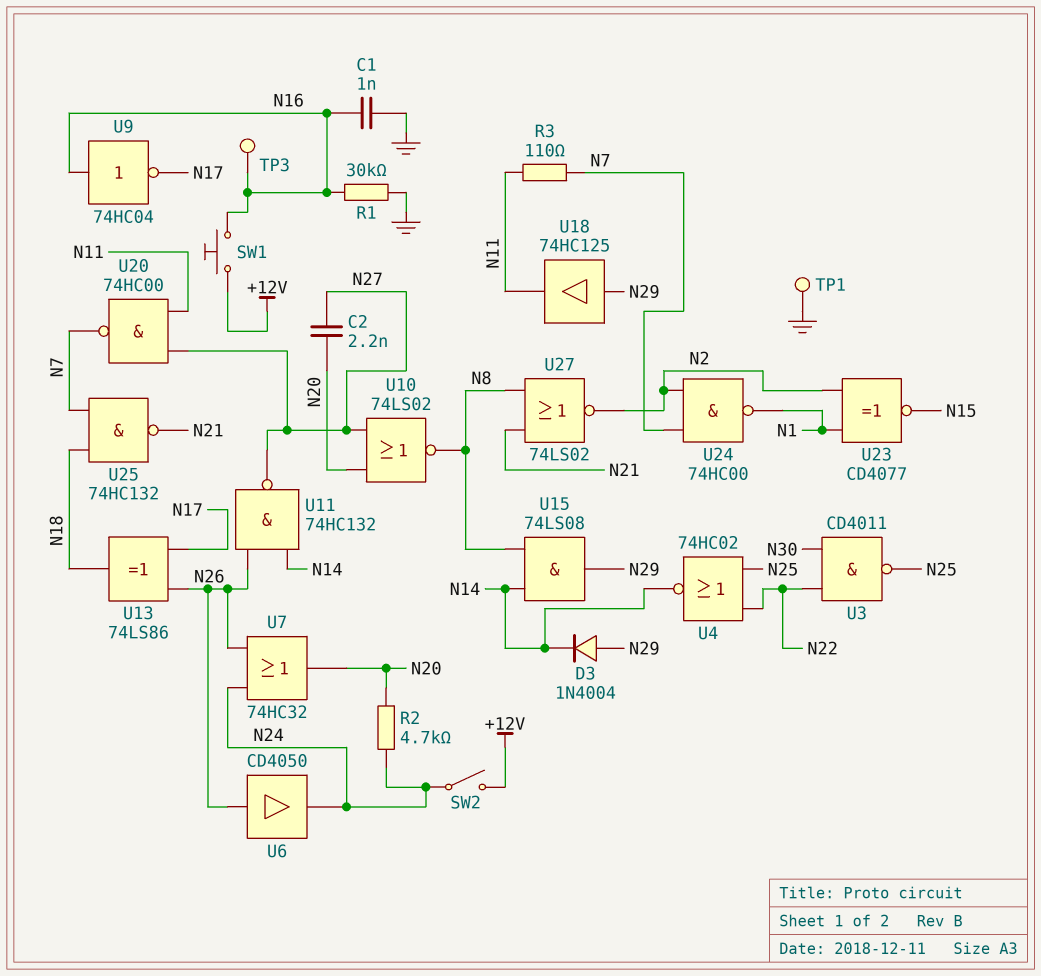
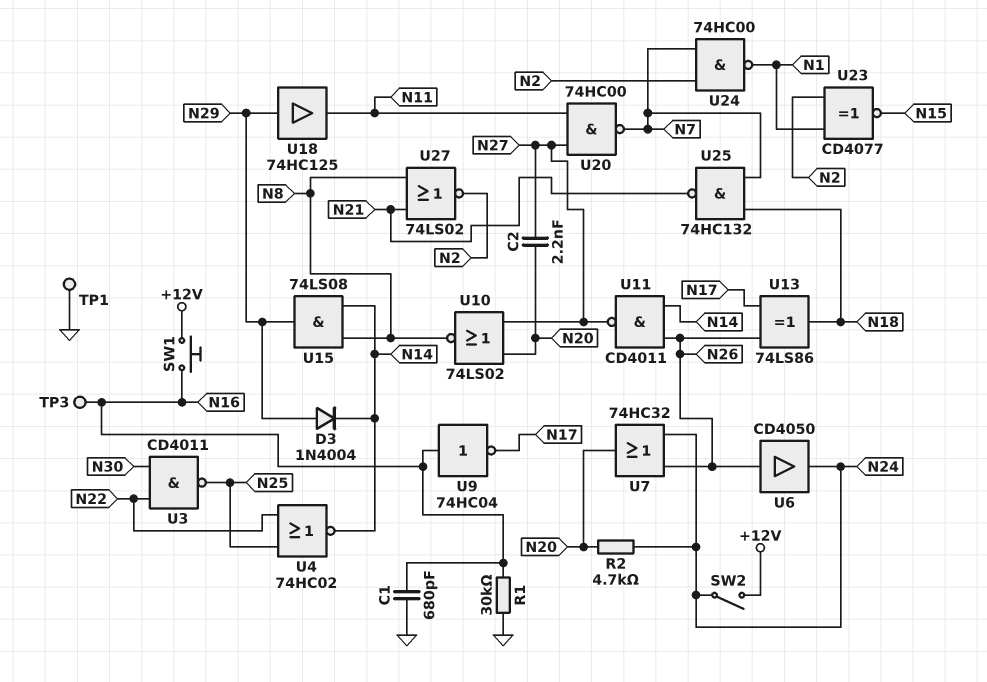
C1: 1nF (GND, N16) -> 680pF (GND, N16)
R3: 110 (N7, N11) -> none
U11: NAND 74HC132 (in N14, in N26, out N27) -> NAND CD4011 (in N14, in N26, out N27)

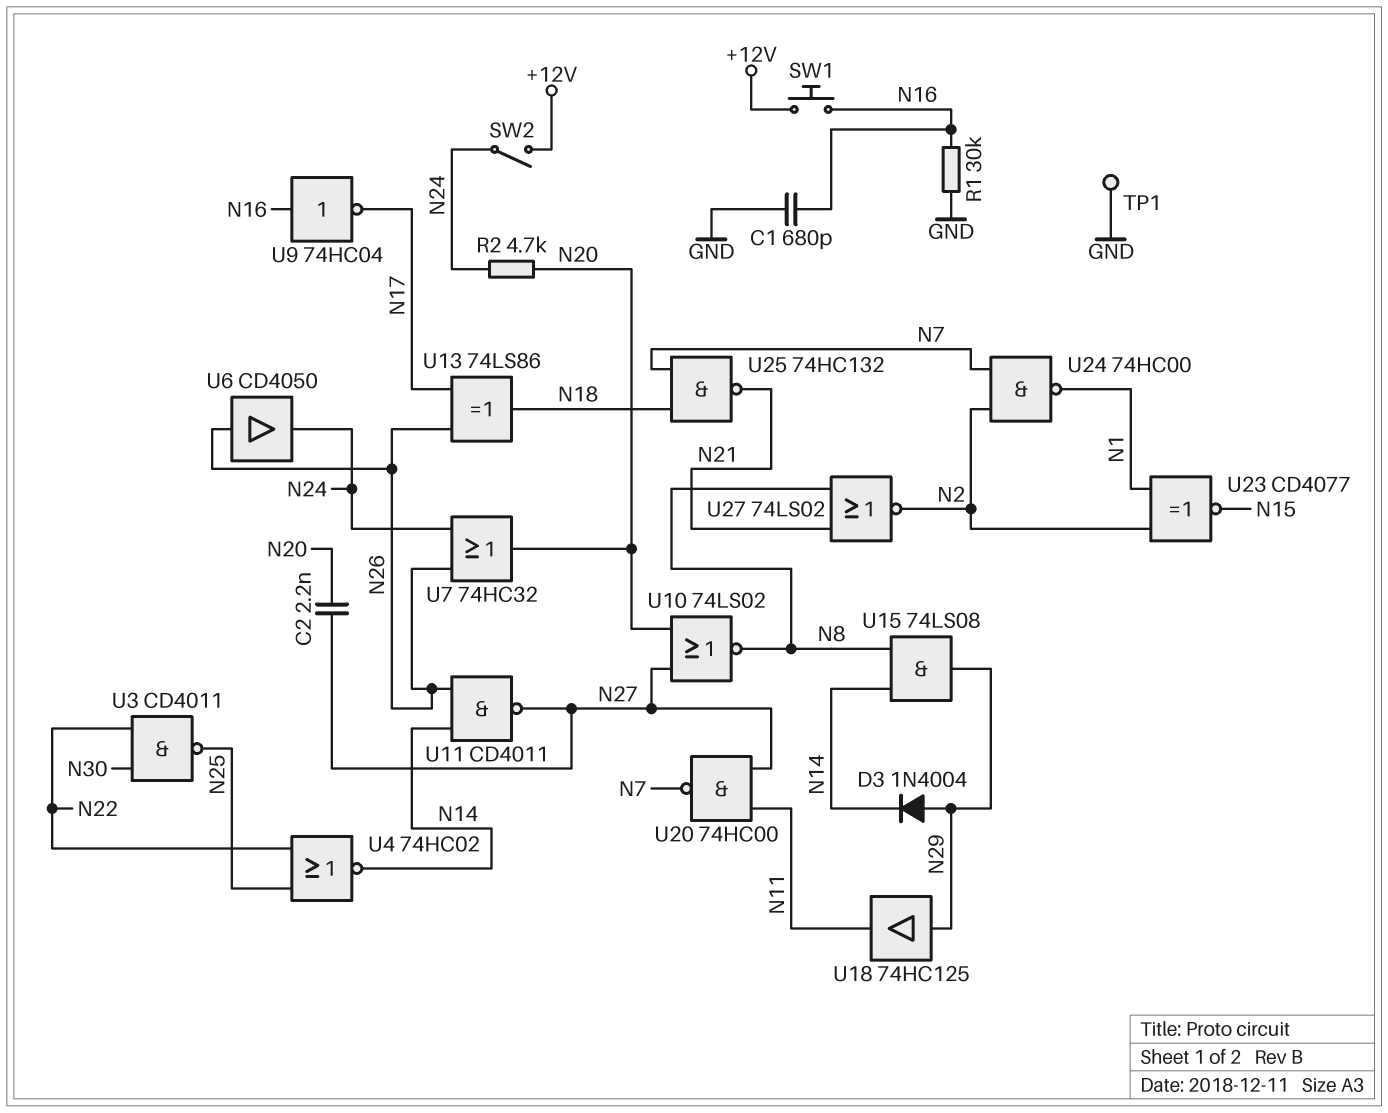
TP3: test point (N16) -> none

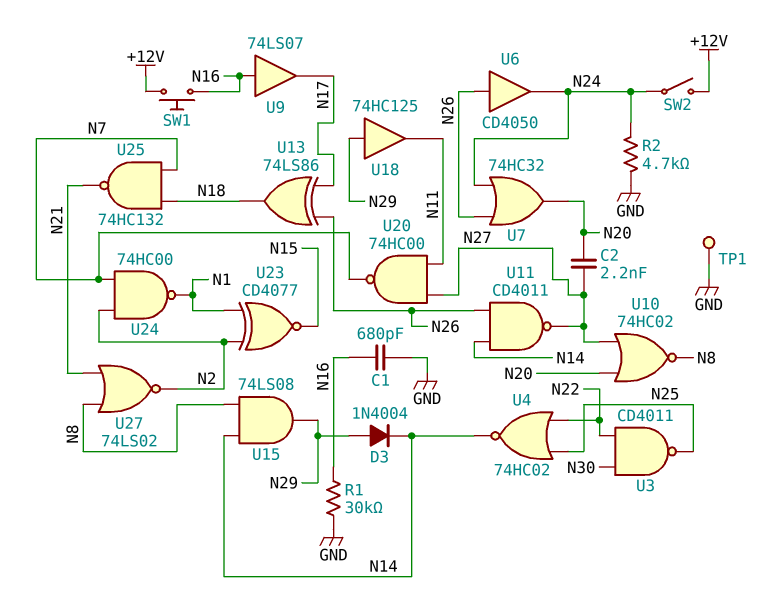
R2: 4.7k (N20, N24) -> 4.7k (GND, N24)
U9: NOT 74HC04 (in N16, out N17) -> buffer 74LS07 (in N16, out N17)
U10: NOR 74LS02 (in N20, in N27, out N8) -> NOR 74HC02 (in N20, in N27, out N8)

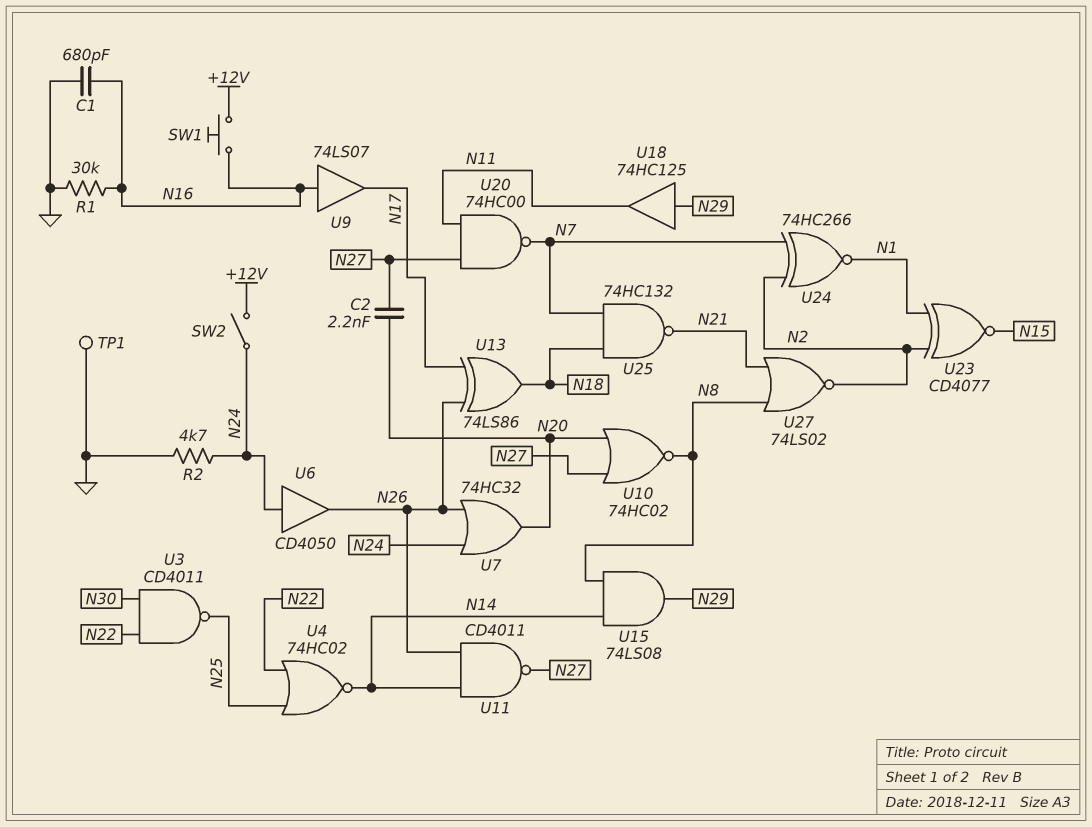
D3: diode 1N4004 (A N29, K N14) -> none
U6: buffer CD4050 (in N26, out N24) -> buffer CD4050 (in N24, out N26)
U24: NAND 74HC00 (in N2, in N7, out N1) -> XNOR 74HC266 (in N2, in N7, out N1)

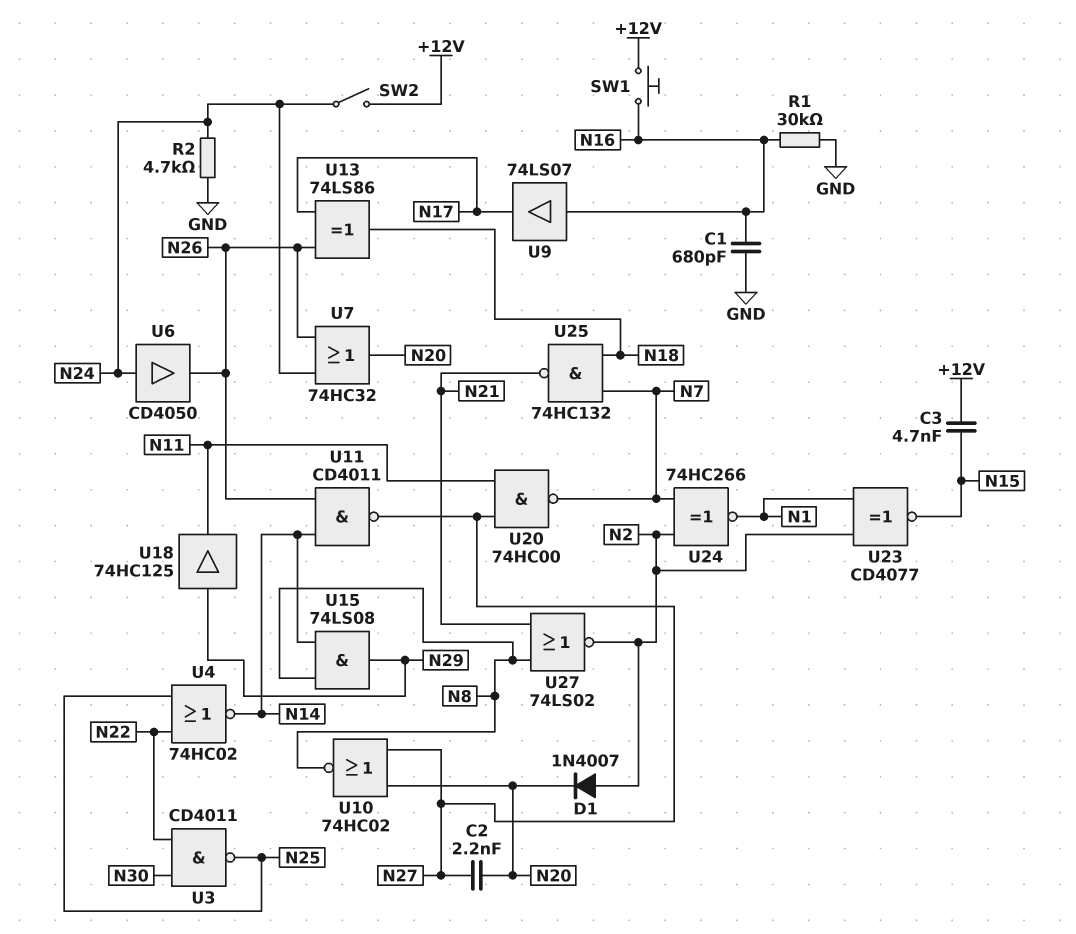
C3: none -> 4.7nF (+12V, N15)
D1: none -> diode 1N4007 (A N2, K N20)
TP1: test point (GND) -> none

